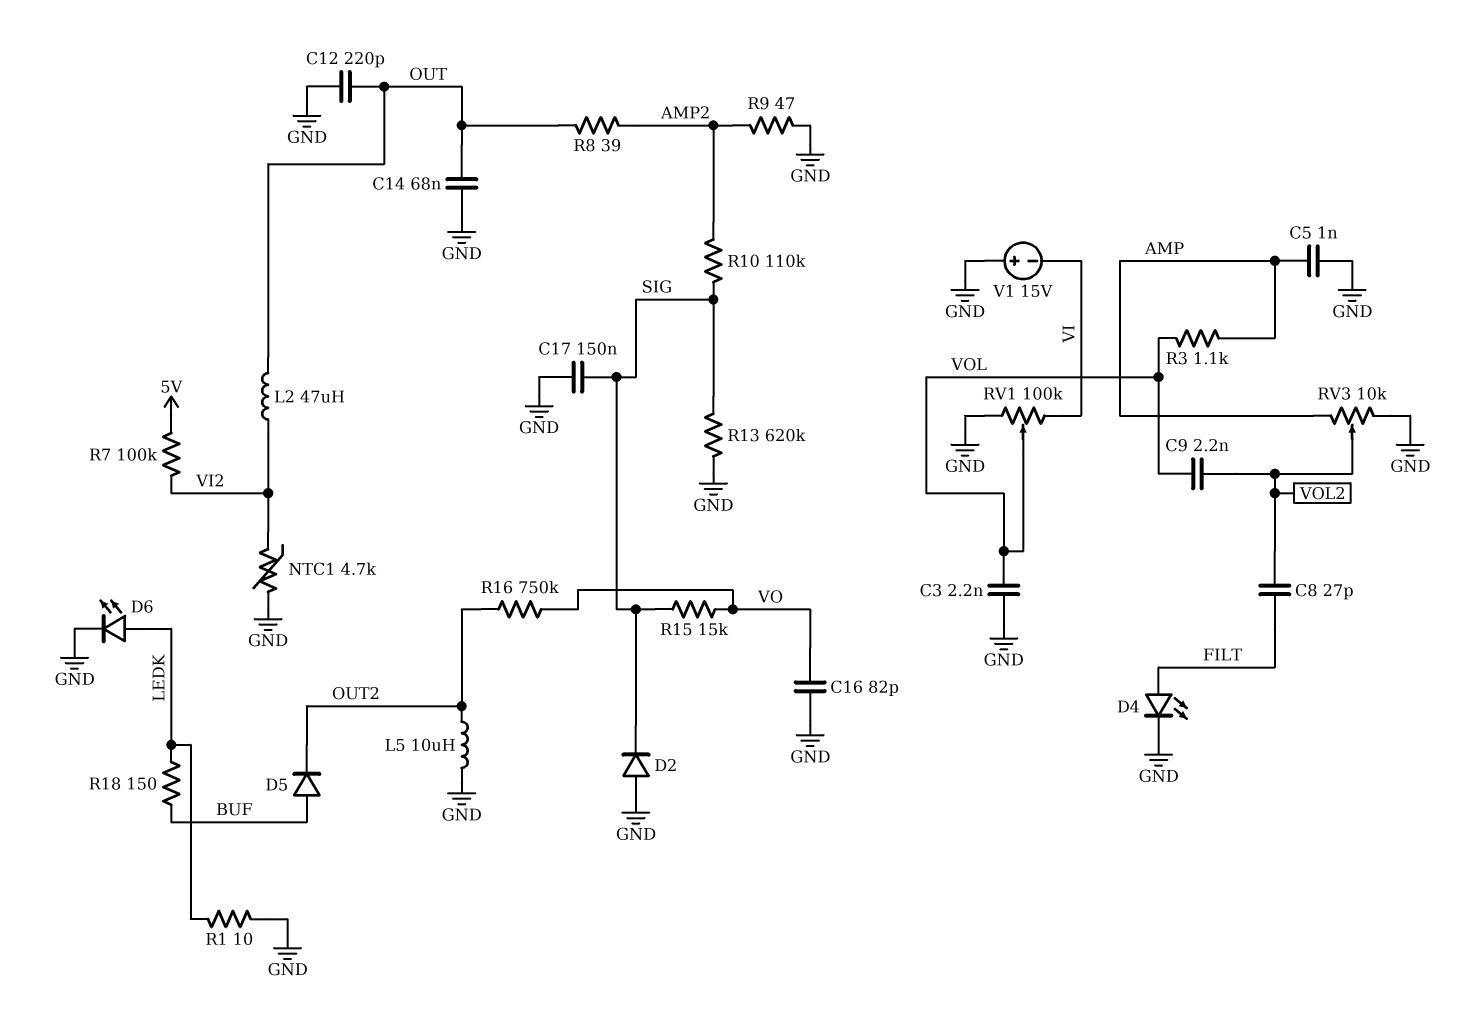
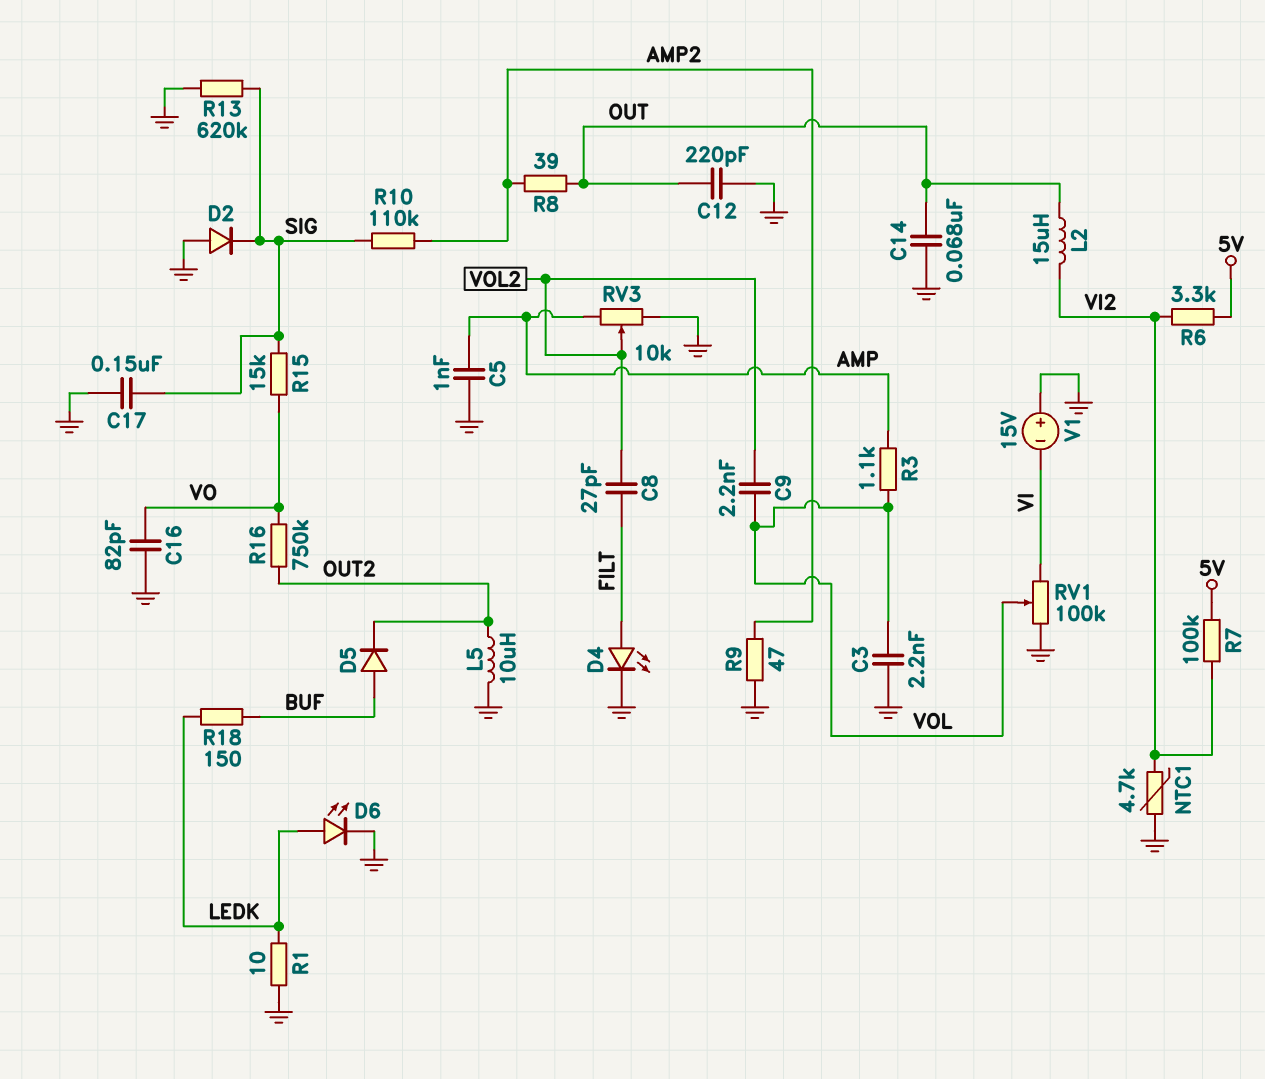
L2: 47uH (OUT, VI2) -> 15uH (OUT, VI2)
R6: none -> 3.3k (5V, VI2)

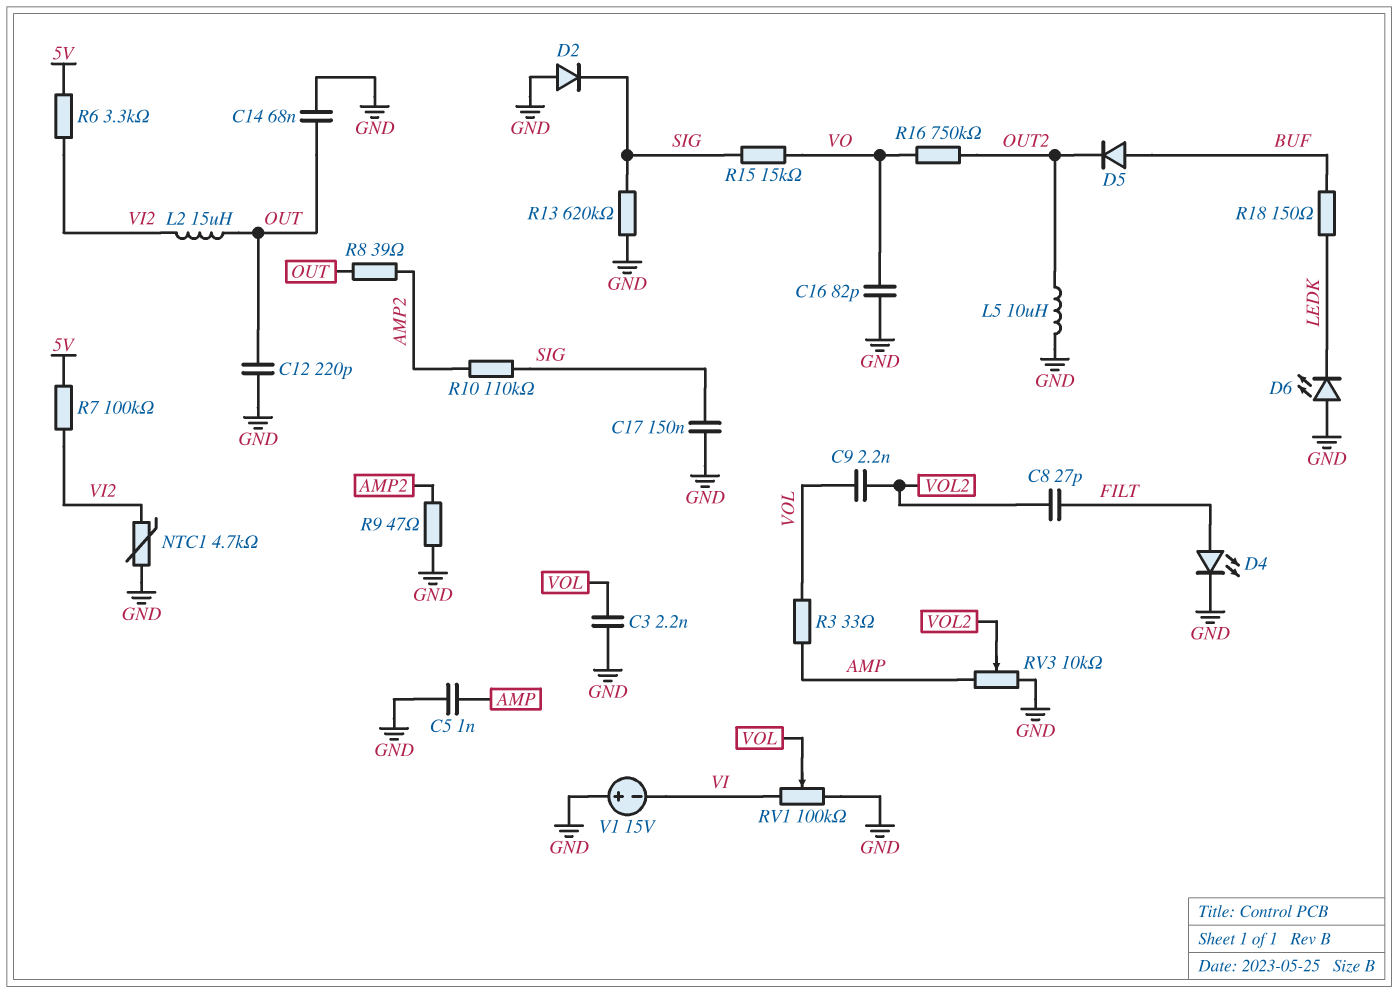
D6: LED (A LEDK, K GND) -> LED (A GND, K LEDK)
R1: 10 (GND, LEDK) -> none
R3: 1.1k (AMP, VOL) -> 33 (AMP, VOL)

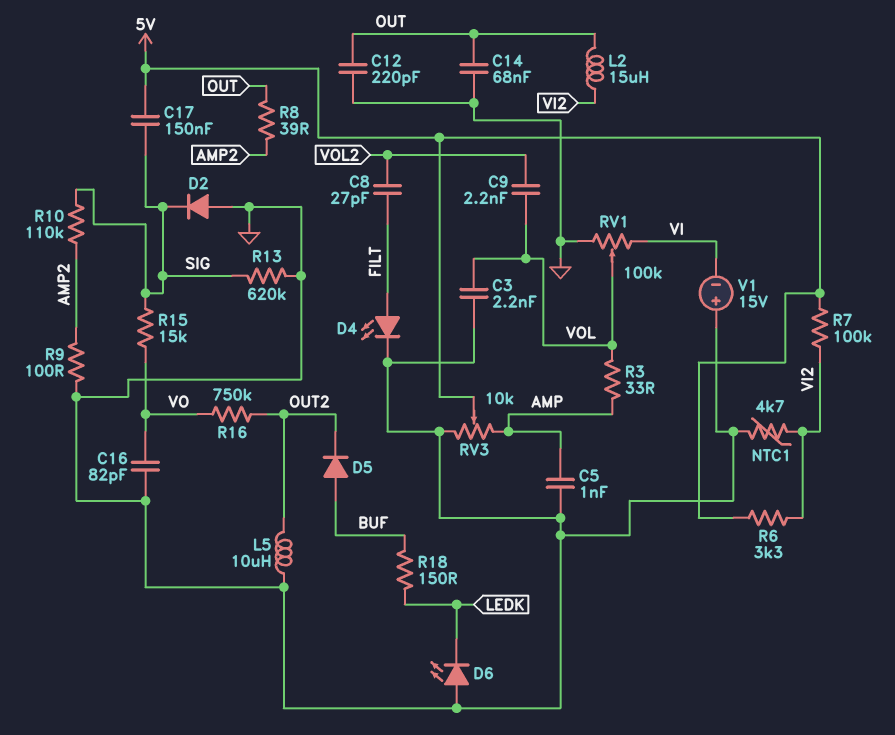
C17: 150nF (GND, SIG) -> 150nF (5V, SIG)
R9: 47 (AMP2, GND) -> 100 (AMP2, GND)
RV3: 10k (AMP, GND, wiper VOL2) -> 10k (AMP, GND, wiper 5V)

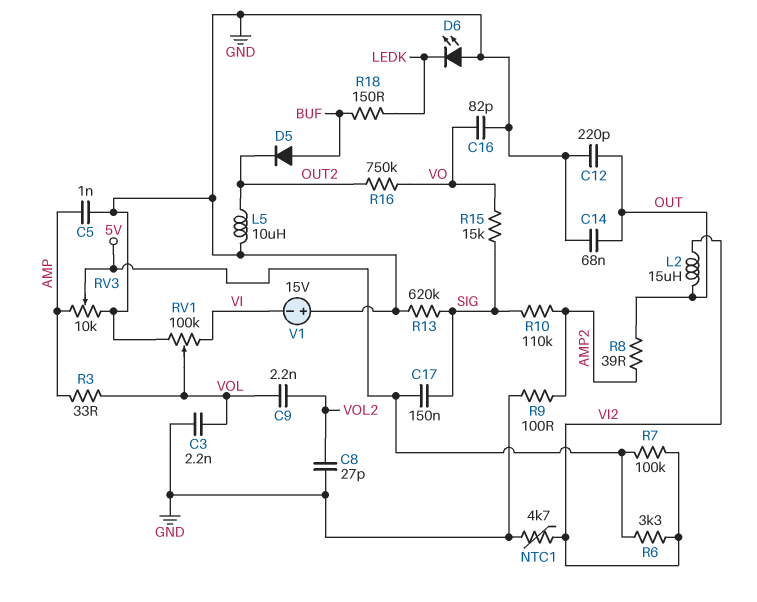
C8: 27pF (FILT, VOL2) -> 27pF (GND, VOL2)
D2: diode (A GND, K SIG) -> none
D4: LED (A FILT, K GND) -> none

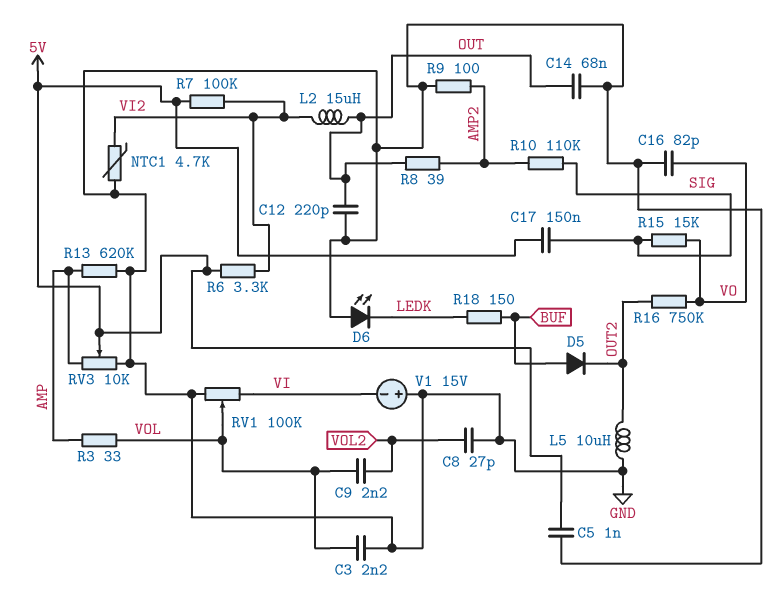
C5: 1nF (AMP, GND) -> 1nF (5V, GND)
R13: 620k (GND, SIG) -> 620k (AMP, GND)

